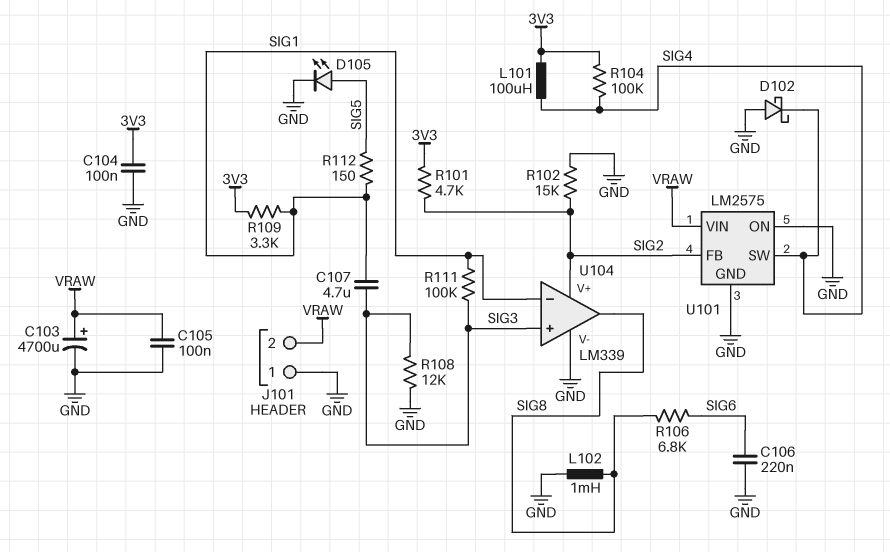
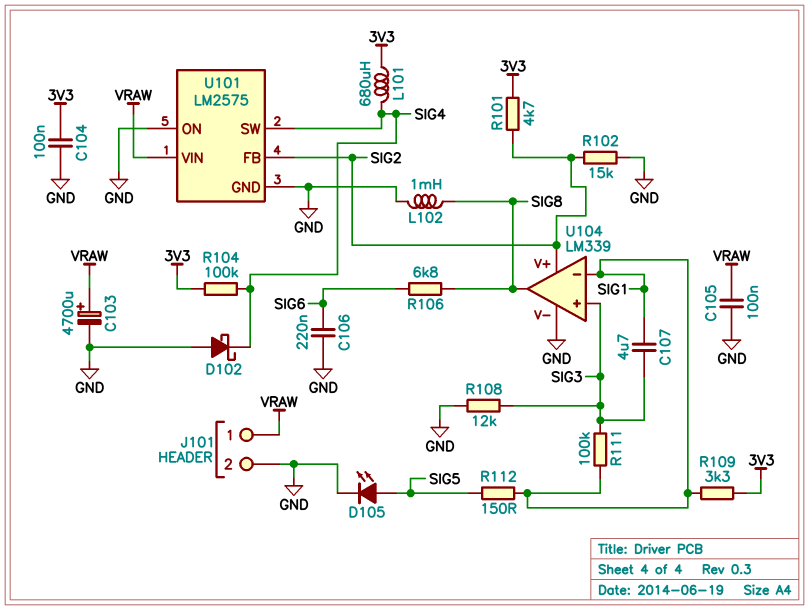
J101 pin 1: GND -> VRAW
J101 pin 2: VRAW -> GND
L101: 100uH (3V3, SIG4) -> 680uH (3V3, SIG4)

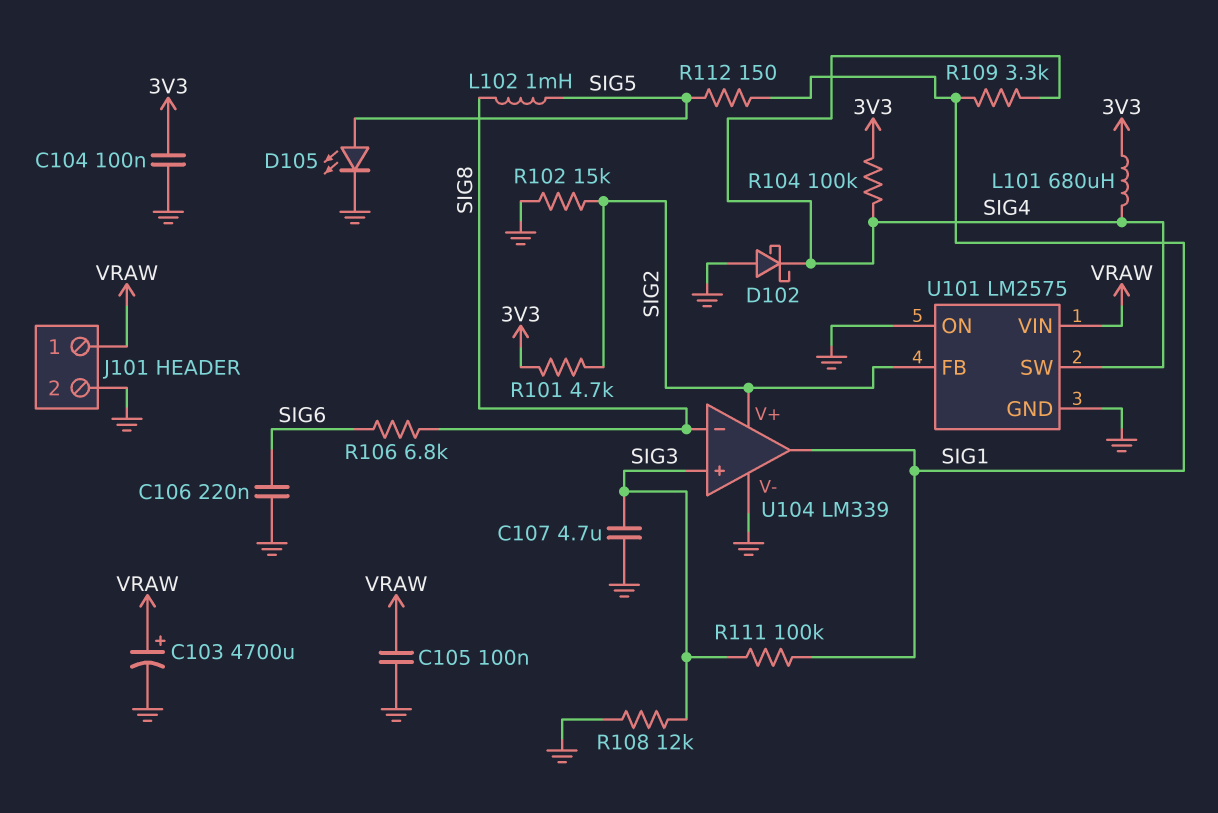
C107: 4.7uF (SIG1, SIG3) -> 4.7uF (GND, SIG3)
L102: 1mH (GND, SIG8) -> 1mH (SIG5, SIG8)
R109: 3.3k (3V3, SIG1) -> 3.3k (SIG1, SIG4)
U104 pin in-: SIG1 -> SIG8
U104 pin out: SIG8 -> SIG1

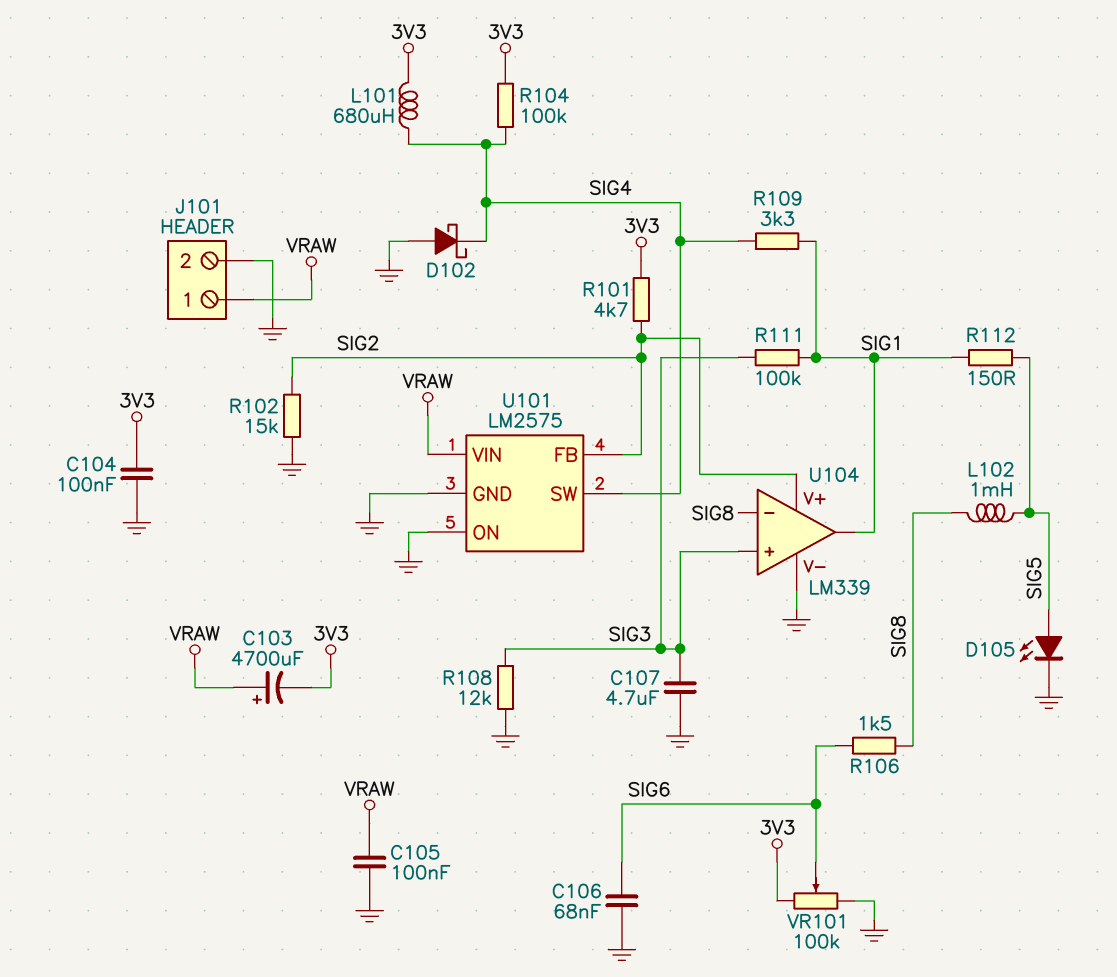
C103: 4700uF (plus VRAW, minus GND) -> 4700uF (plus VRAW, minus 3V3)
C106: 220nF (GND, SIG6) -> 68nF (GND, SIG6)
R106: 6.8k (SIG6, SIG8) -> 1.5k (SIG6, SIG8)
VR101: none -> 100k (3V3, GND, wiper SIG6)

